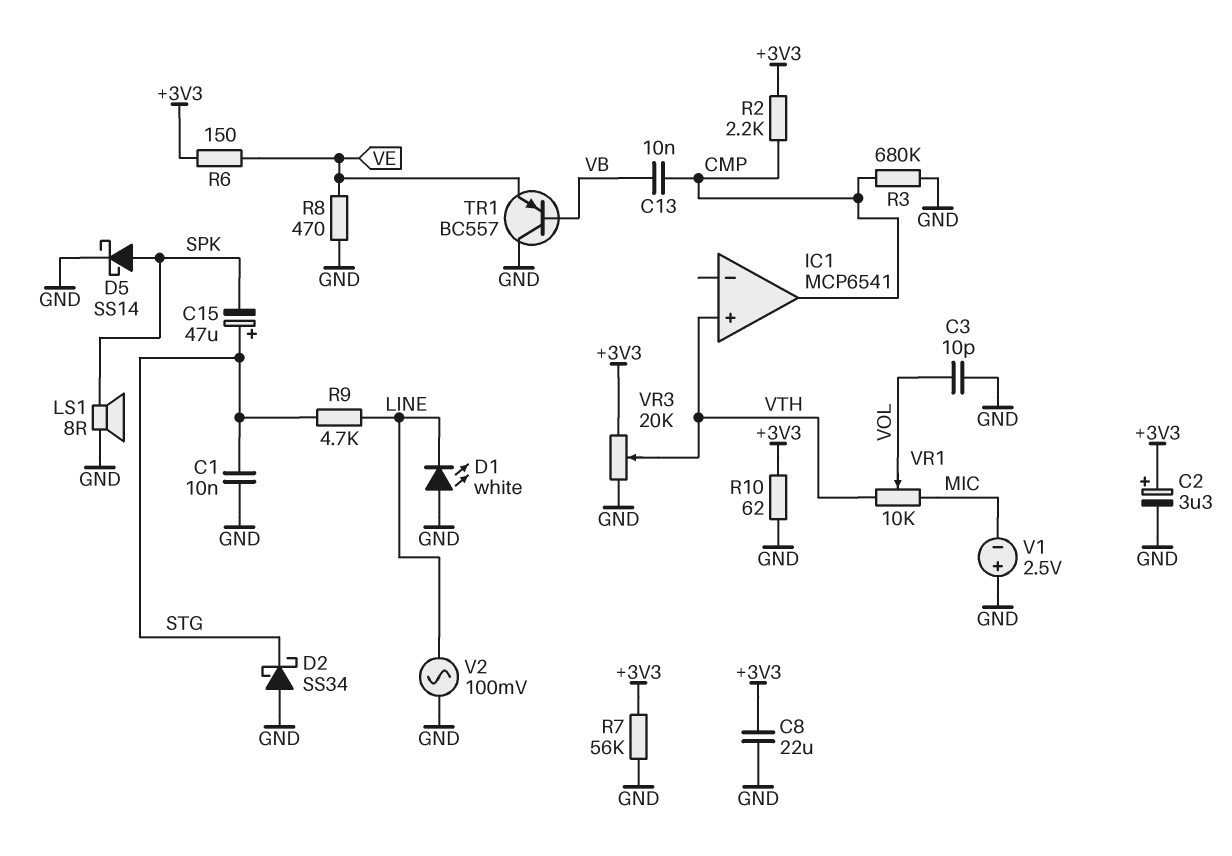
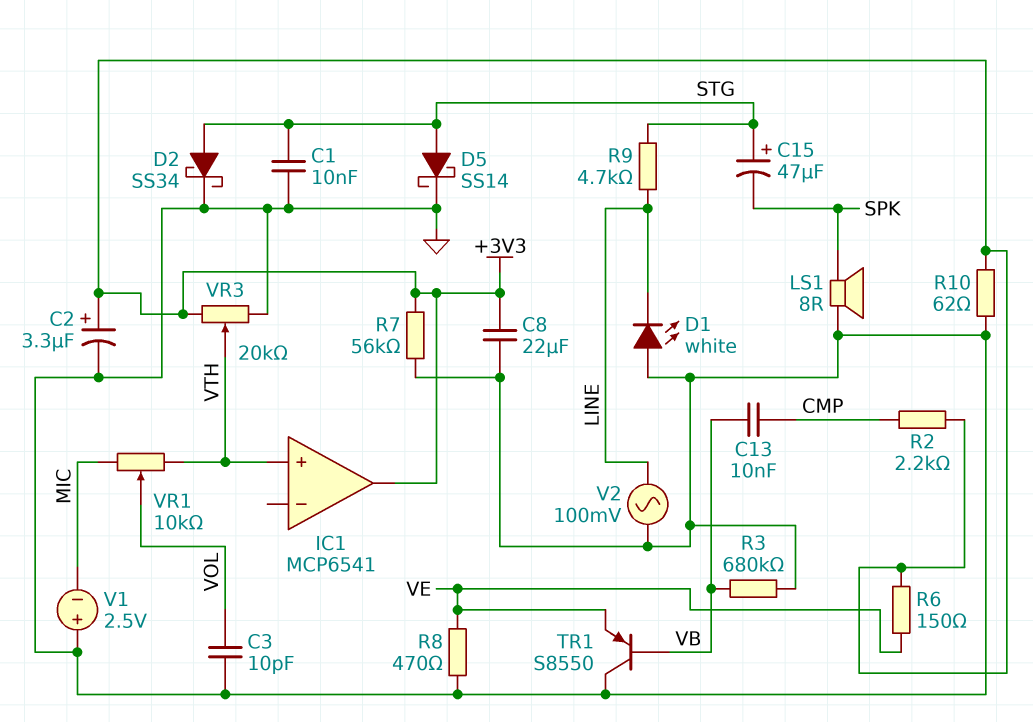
D2: schottky SS34 (A GND, K STG) -> schottky SS34 (A STG, K GND)
D5: schottky SS14 (A SPK, K GND) -> schottky SS14 (A STG, K GND)
IC1 pin out: CMP -> +3V3
R3: 680k (CMP, GND) -> 680k (GND, VB)
TR1: PNP BC557 (B VB, C GND, E VE) -> PNP S8550 (B VB, C GND, E VE)

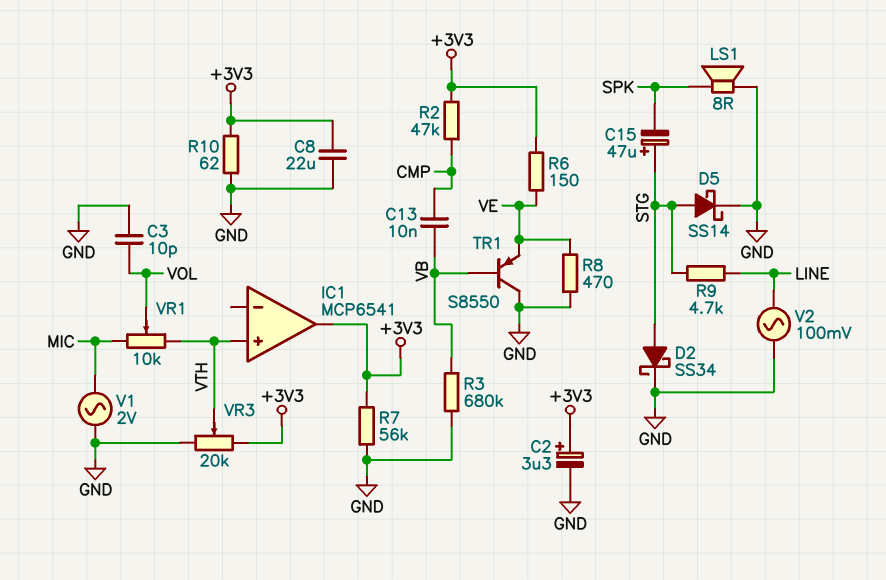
C1: 10nF (GND, STG) -> none
D1: LED white (A GND, K LINE) -> none
R2: 2.2k (+3V3, CMP) -> 47k (+3V3, CMP)
V1: 2.5V (plus GND, minus MIC) -> AC 2V (GND, MIC)

